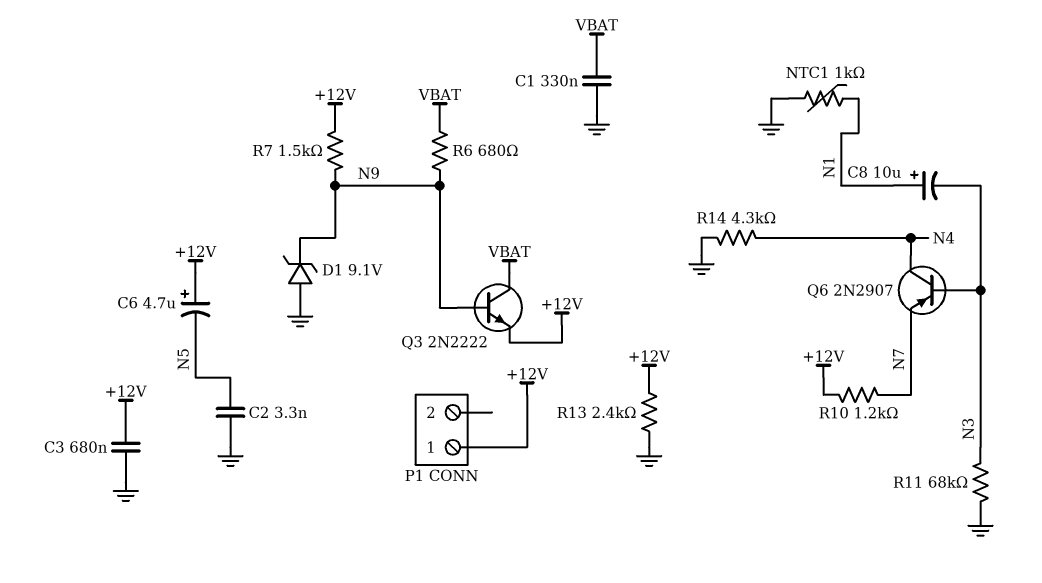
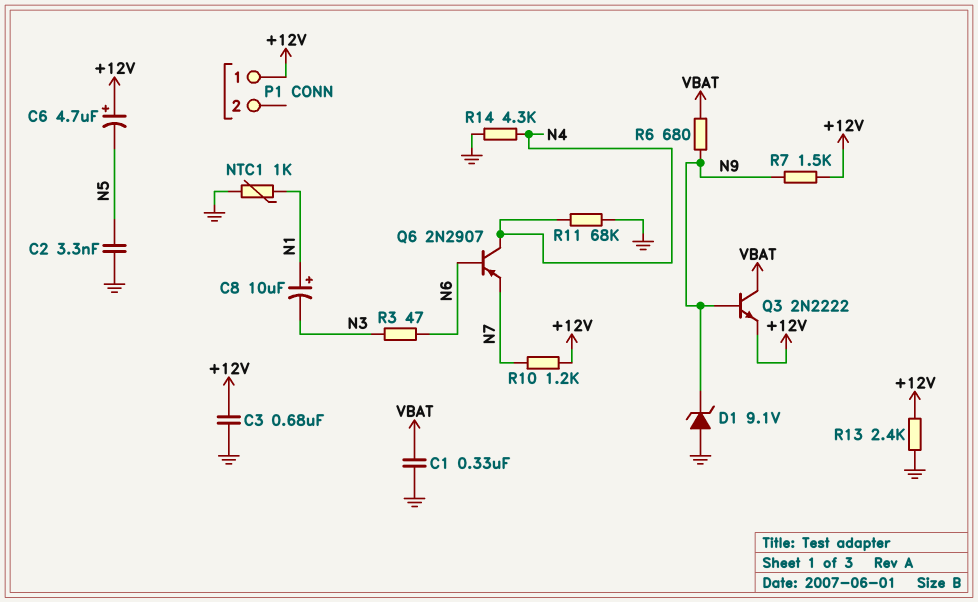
Q6: PNP 2N2907 (B N3, C N4, E N7) -> PNP 2N2907 (B N6, C N4, E N7)
R3: none -> 47 (N3, N6)
R11: 68k (GND, N3) -> 68k (GND, N4)

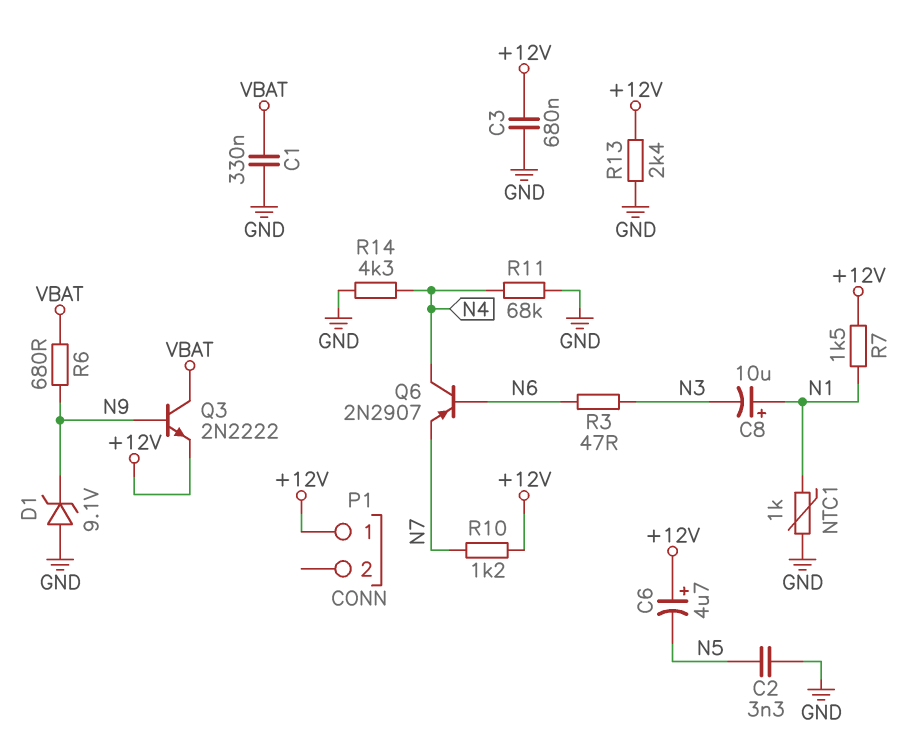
R7: 1.5k (+12V, N9) -> 1.5k (+12V, N1)

